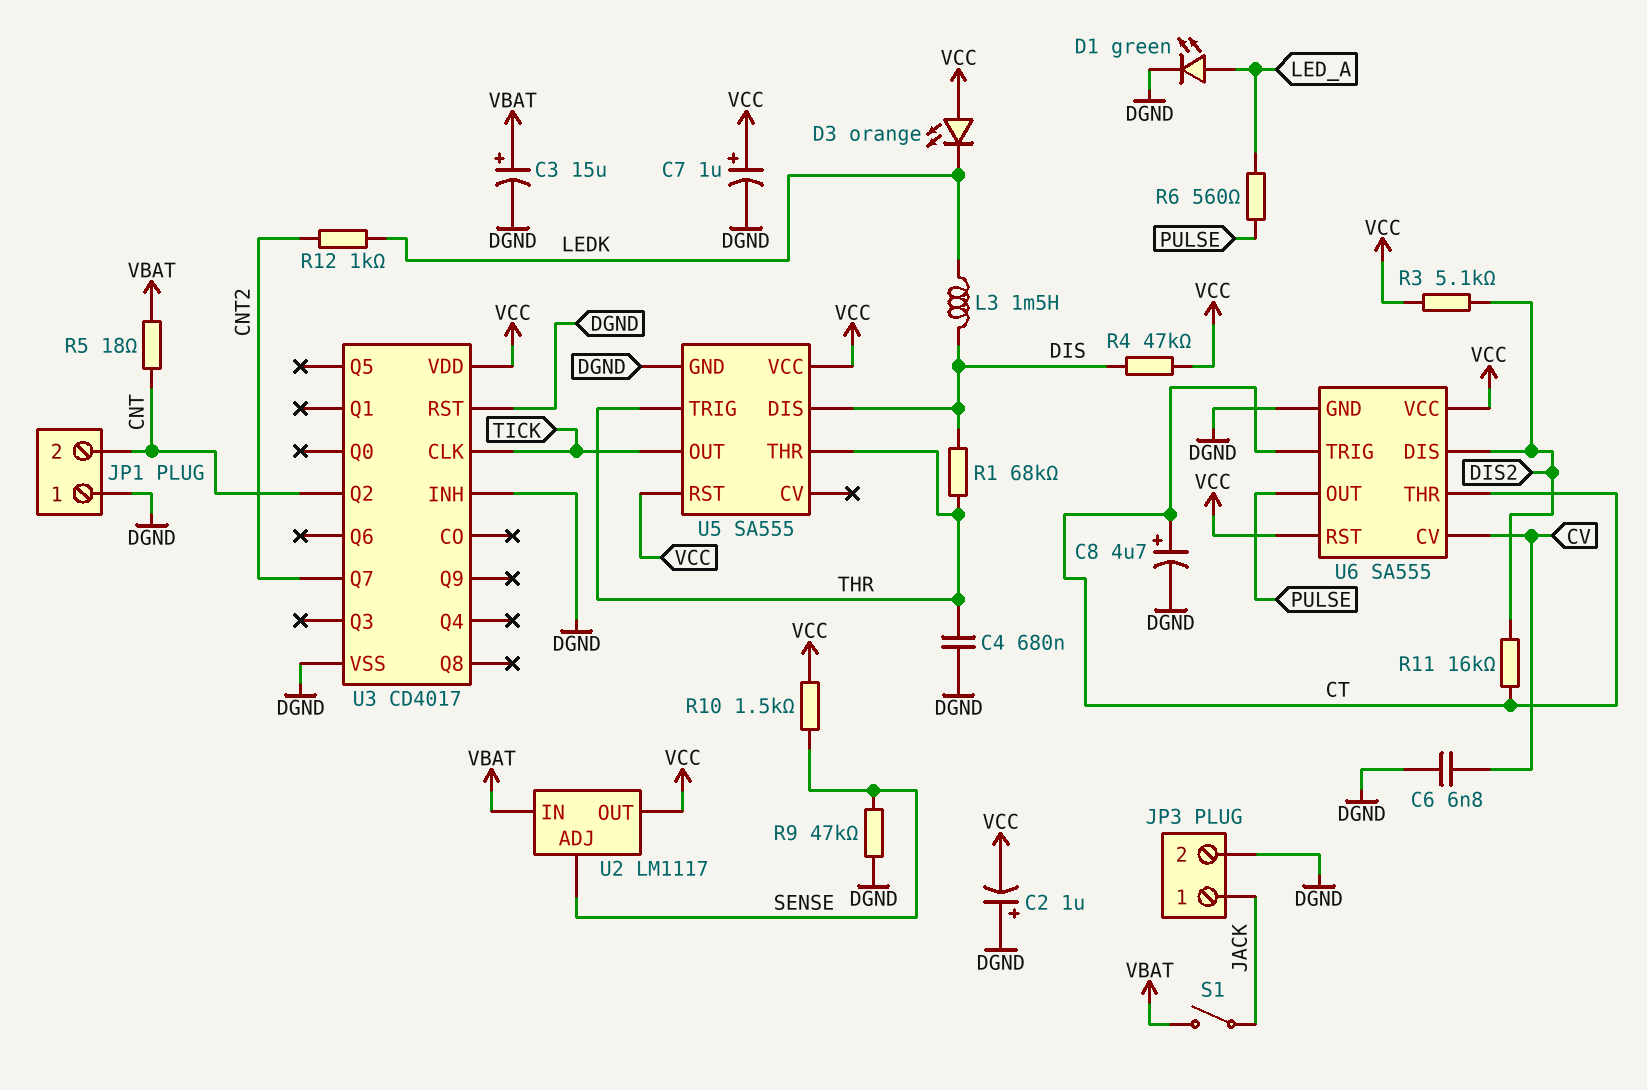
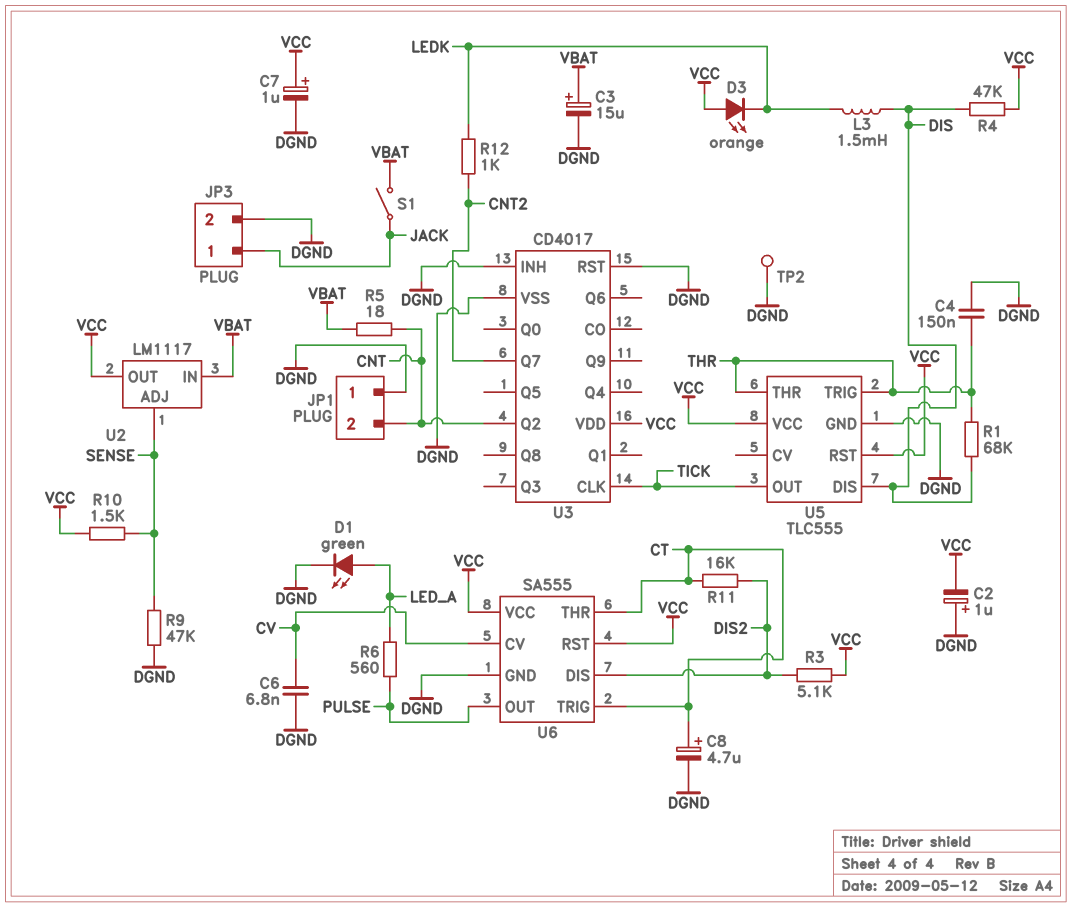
C4: 680nF (DGND, THR) -> 150nF (DGND, THR)
TP2: none -> test point (DGND)
U5: SA555 -> TLC555

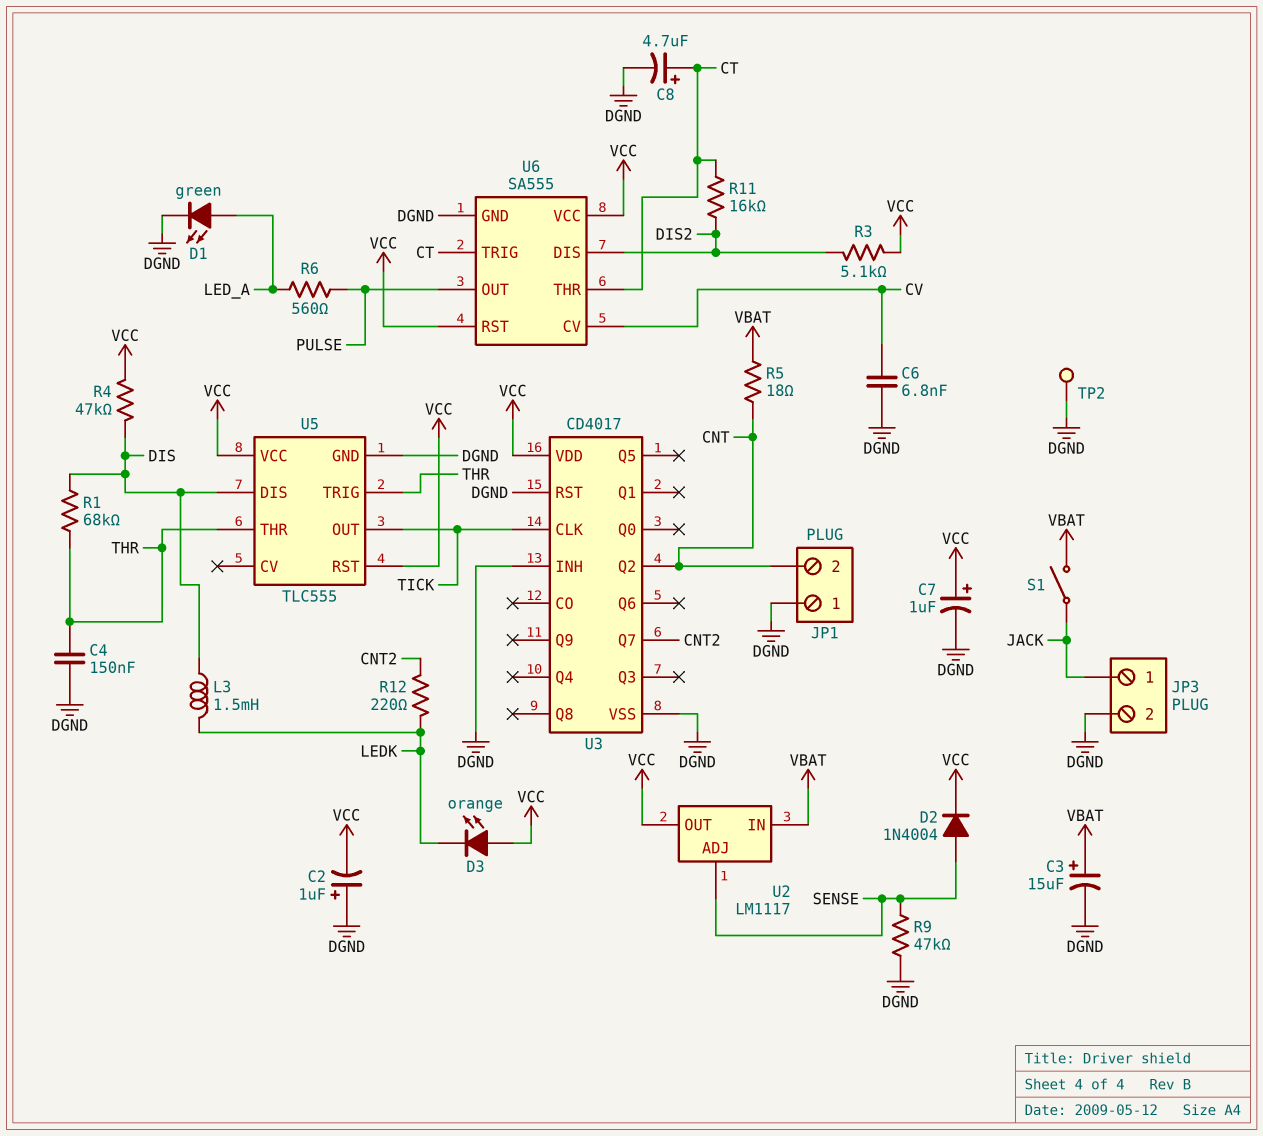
D2: none -> diode 1N4004 (A SENSE, K VCC)
R10: 1.5k (SENSE, VCC) -> none
R12: 1k (CNT2, LEDK) -> 220 (CNT2, LEDK)

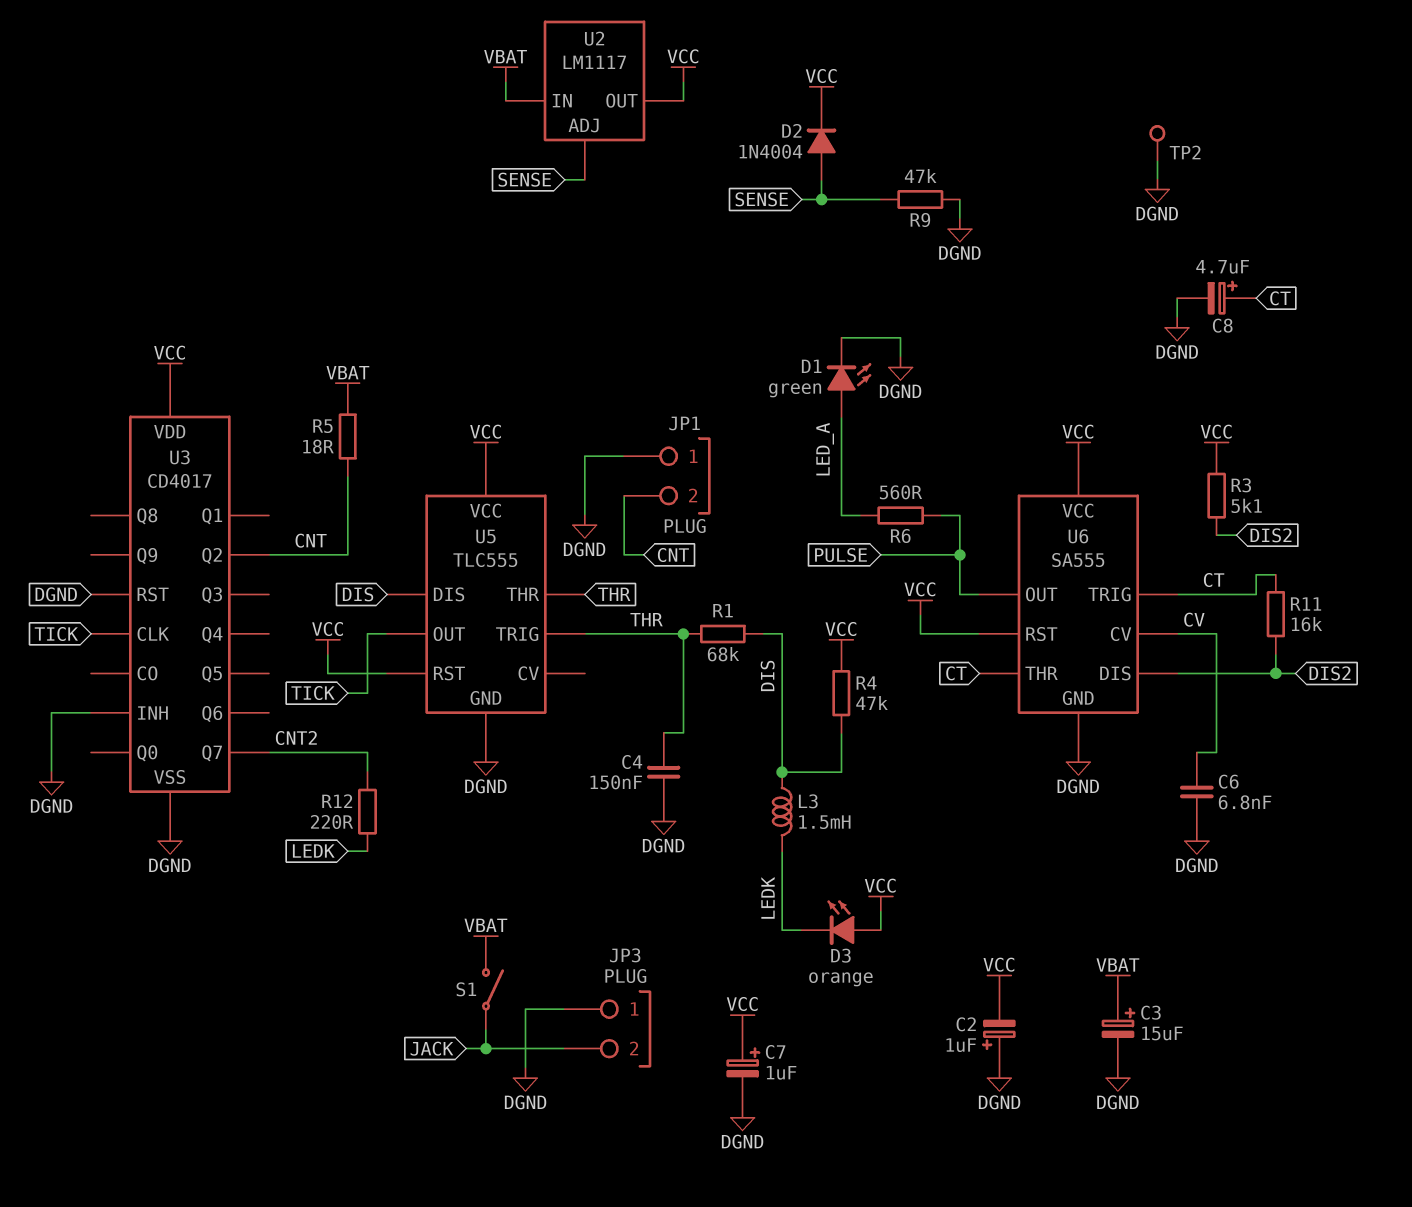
JP3 pin 1: JACK -> DGND
JP3 pin 2: DGND -> JACK

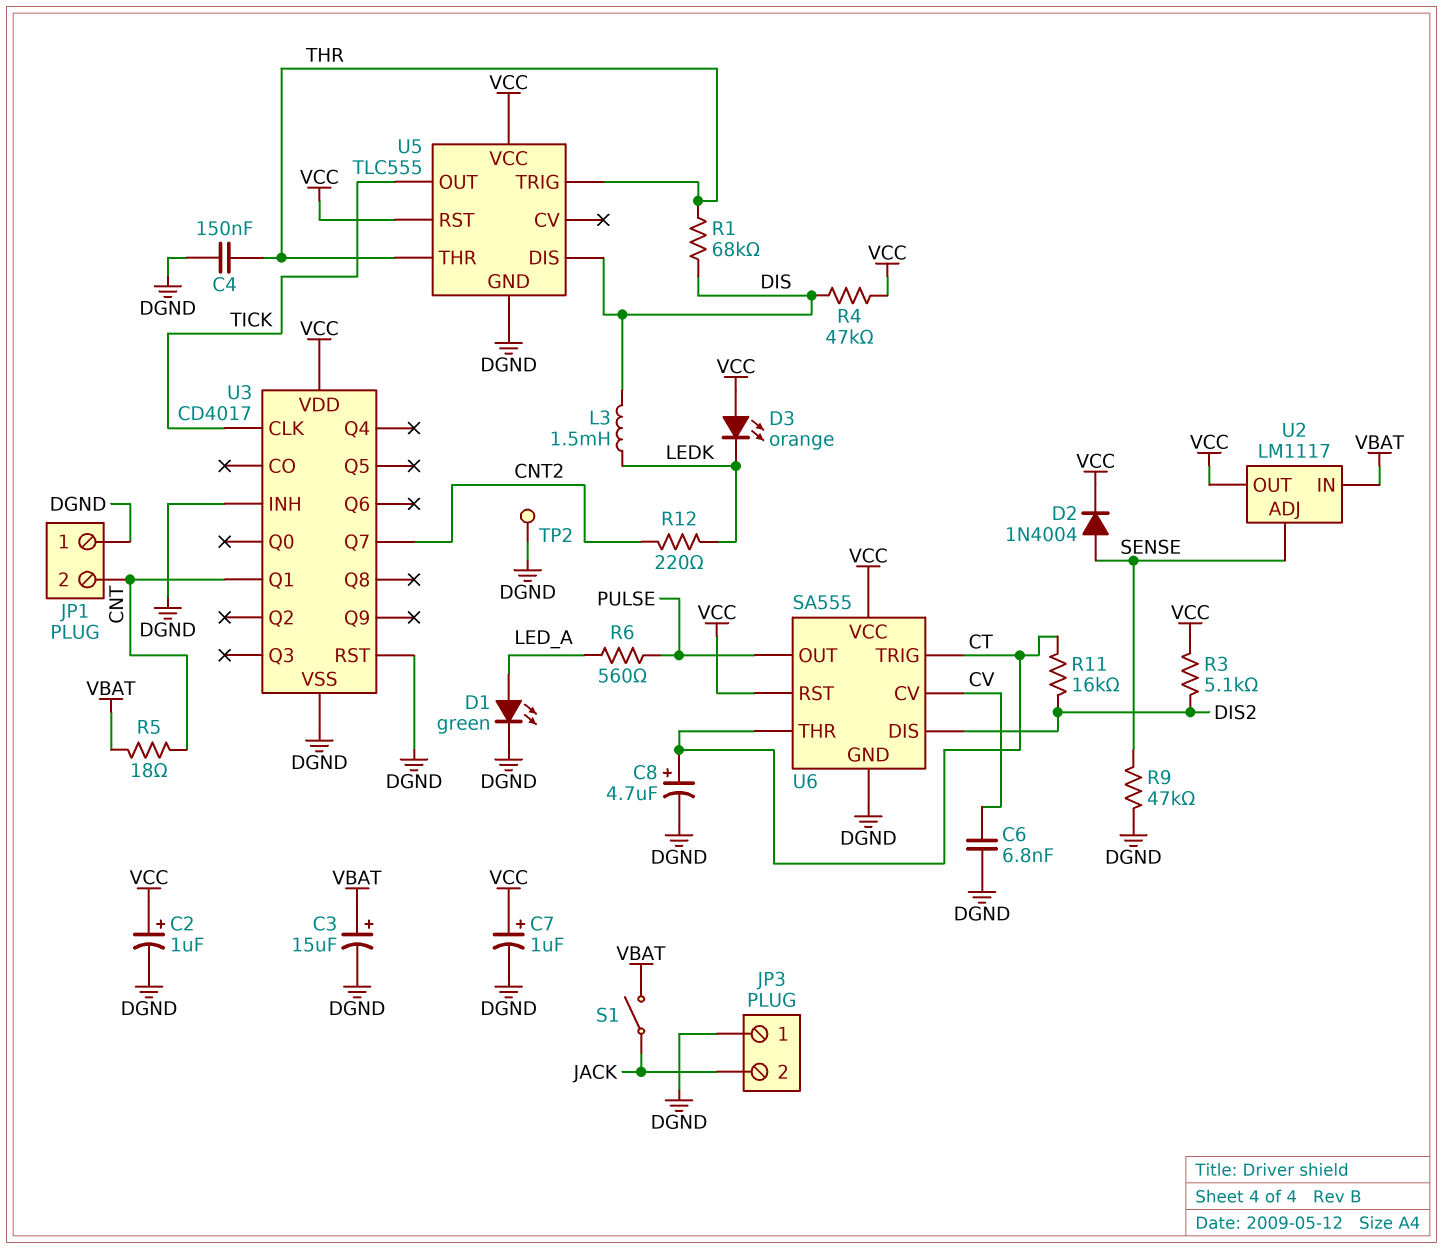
C2: 1uF (plus DGND, minus VCC) -> 1uF (plus VCC, minus DGND)
U3 pin Q1: none -> CNT
U3 pin Q2: CNT -> none

